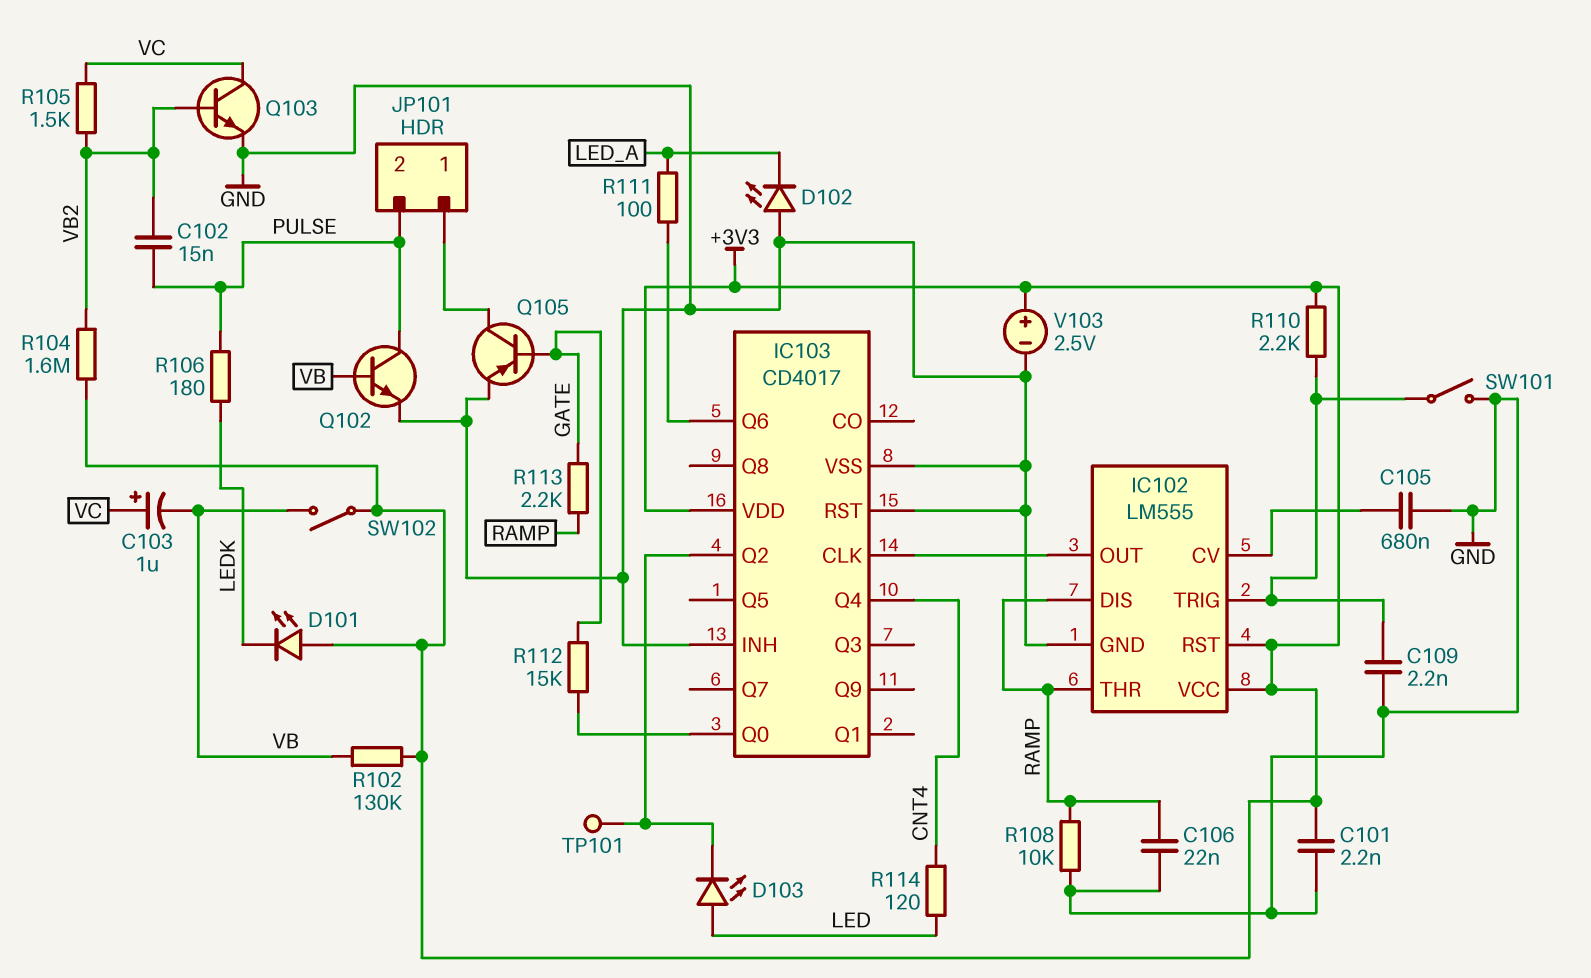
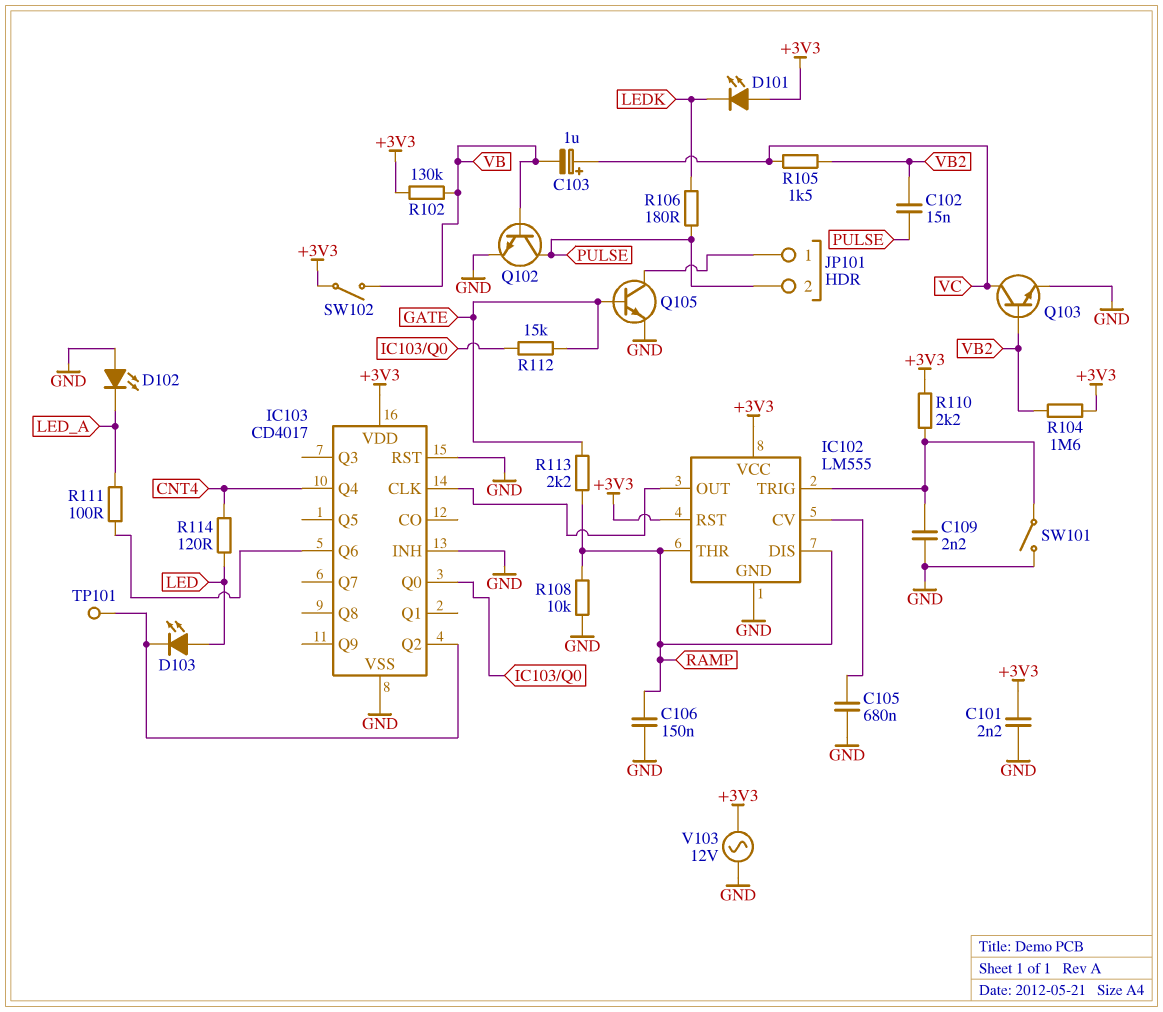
C106: 22nF (GND, RAMP) -> 150nF (GND, RAMP)
Q105: PNP (B GATE, C JP101/1, E GND) -> NPN (B GATE, C JP101/1, E GND)
V103: 2.5V (plus +3V3, minus GND) -> AC 12V (+3V3, GND)

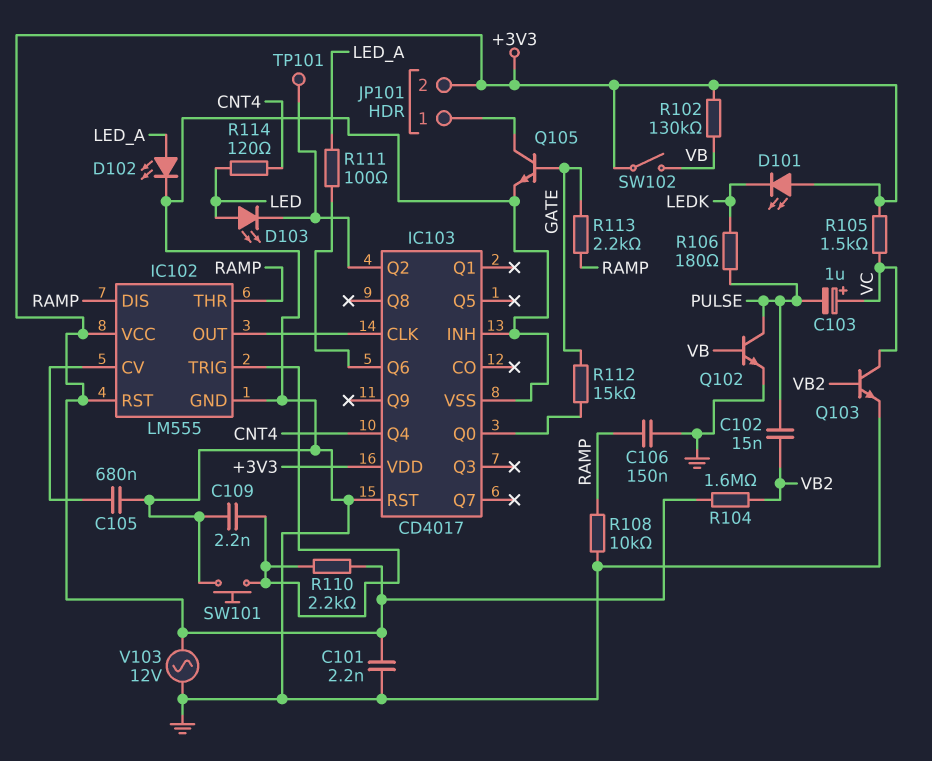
C103: 1uF (plus VC, minus VB) -> 1uF (plus VC, minus PULSE)
D102: LED (A GND, K LED_A) -> LED (A LED_A, K GND)
JP101 pin 2: PULSE -> +3V3
R105: 1.5k (VB2, VC) -> 1.5k (+3V3, VC)
SW101: switch (GND, IC102/TRIG) -> button (GND, IC102/TRIG)

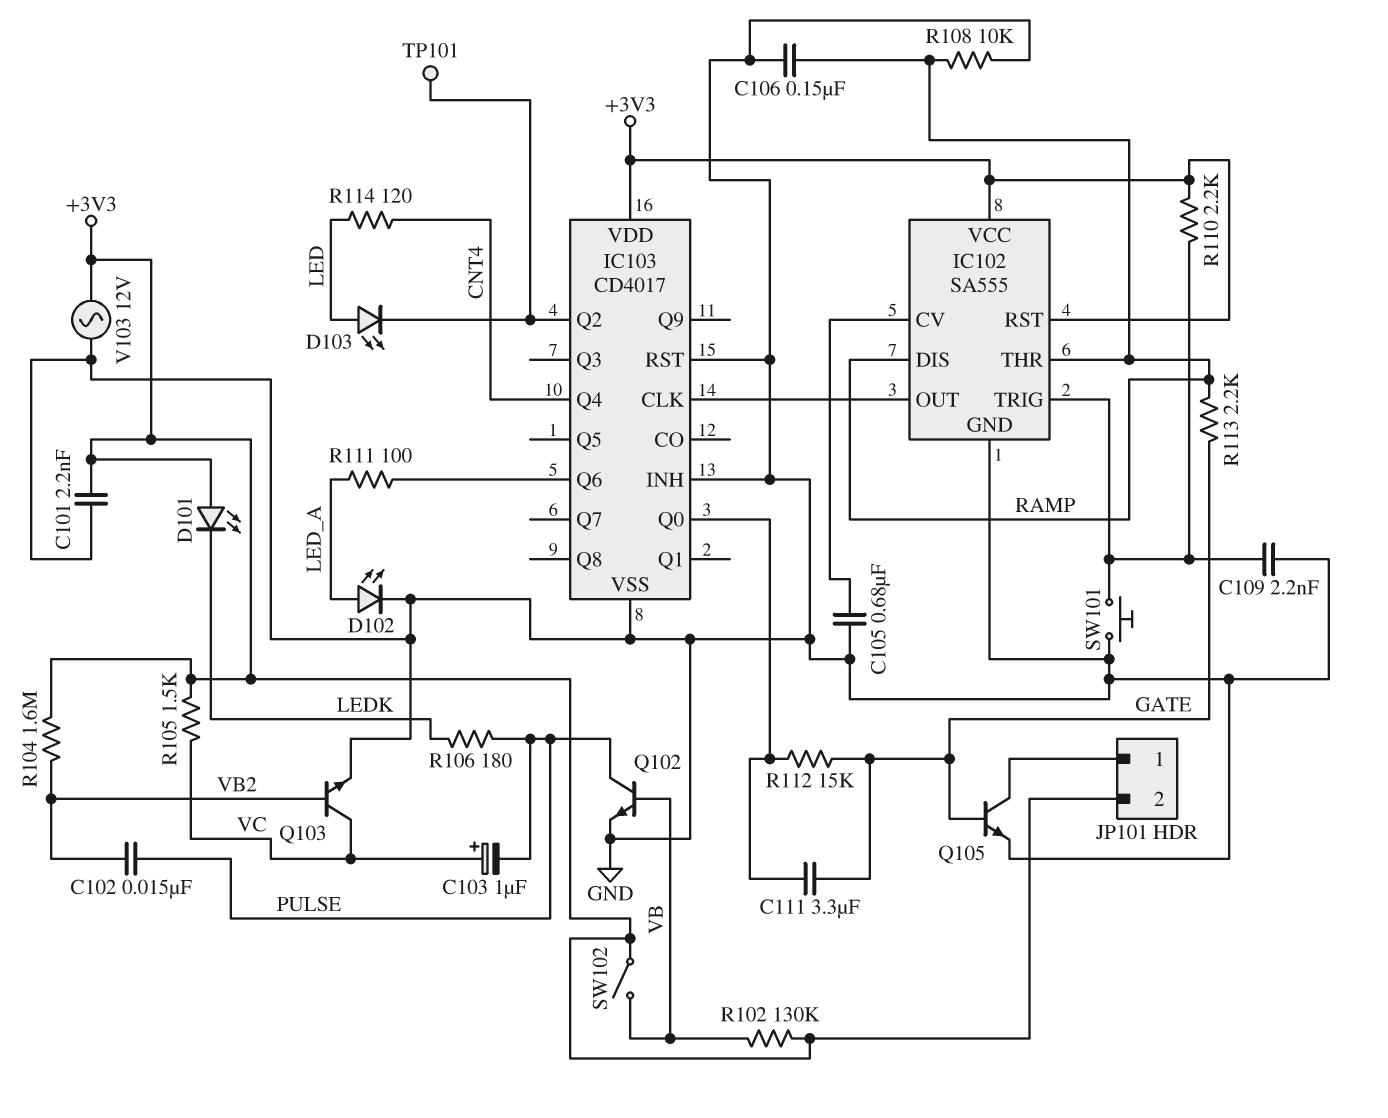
C111: none -> 3.3uF (GATE, IC103/Q0)
IC102: LM555 -> SA555

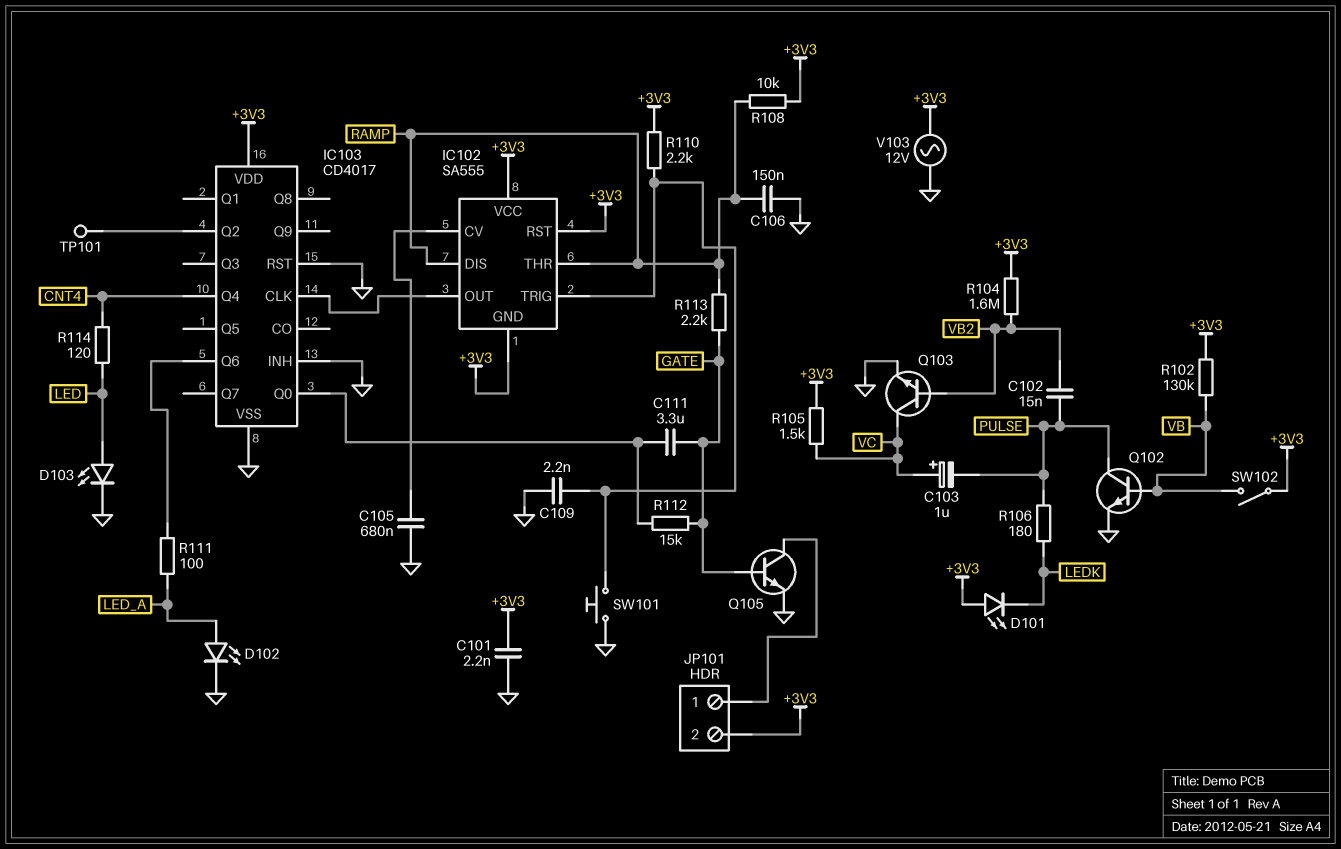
D103: LED (A LED, K IC103/Q2) -> LED (A LED, K GND)
IC102 pin GND: GND -> +3V3
R108: 10k (GND, RAMP) -> 10k (+3V3, RAMP)

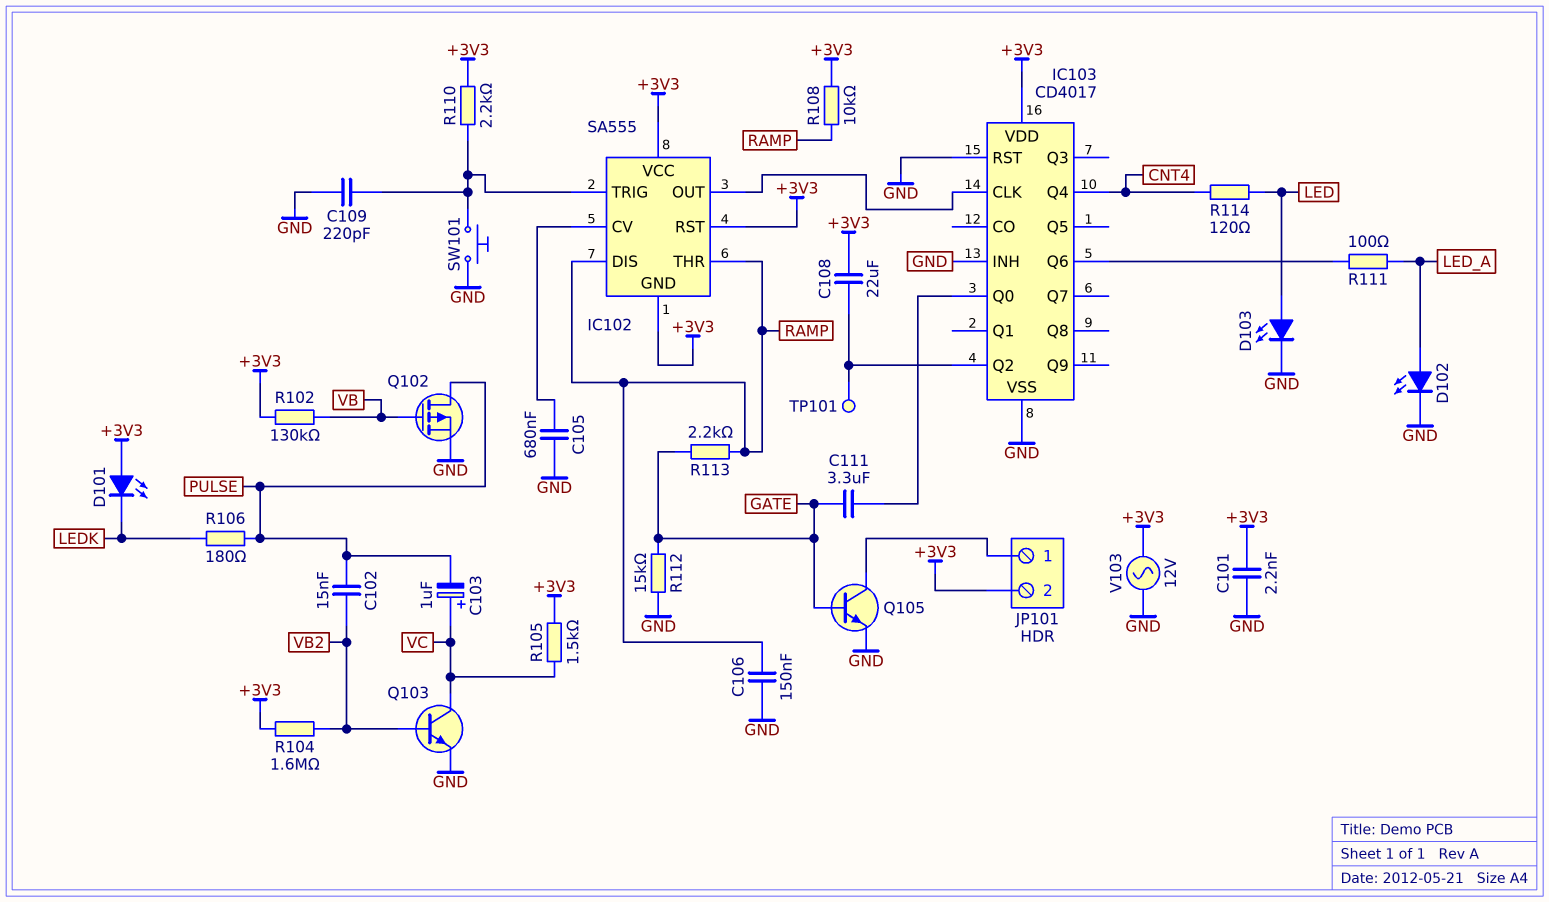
C108: none -> 22uF (+3V3, IC103/Q2)
C109: 2.2nF (GND, IC102/TRIG) -> 220pF (GND, IC102/TRIG)
Q102: NPN (B VB, C PULSE, E GND) -> PMOS (G VB, D PULSE, S GND)
R112: 15k (GATE, IC103/Q0) -> 15k (GATE, GND)
SW102: switch (+3V3, VB) -> none

